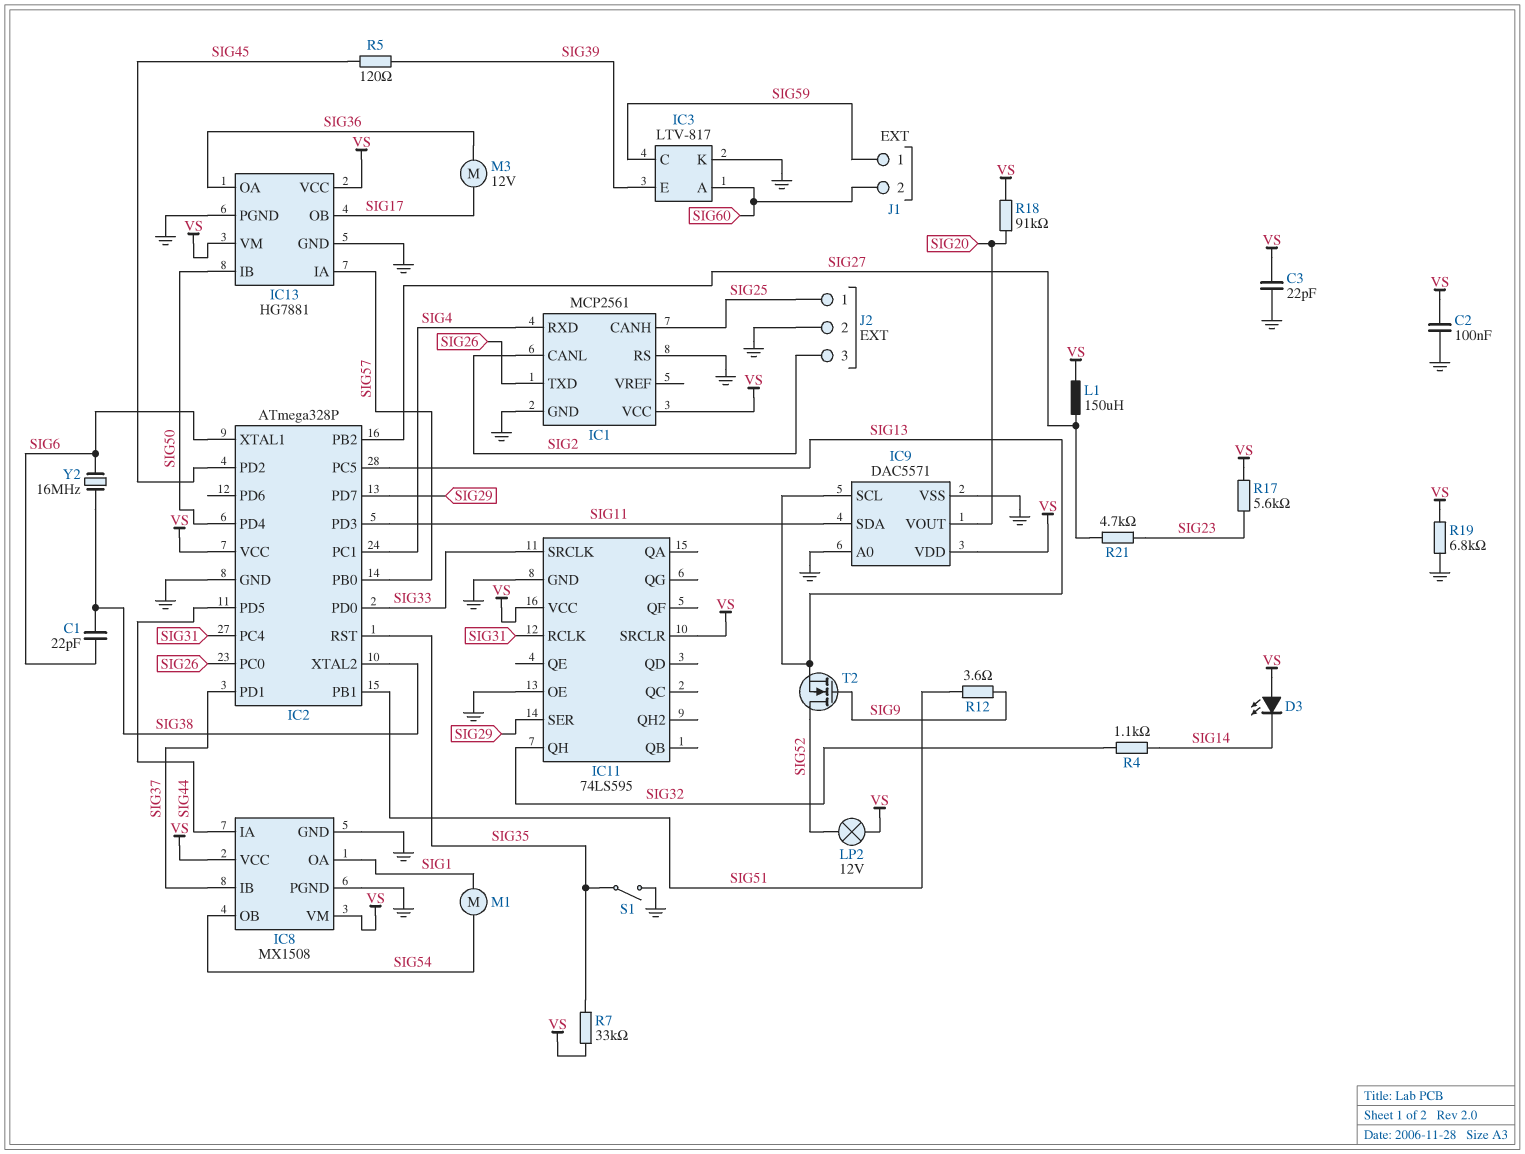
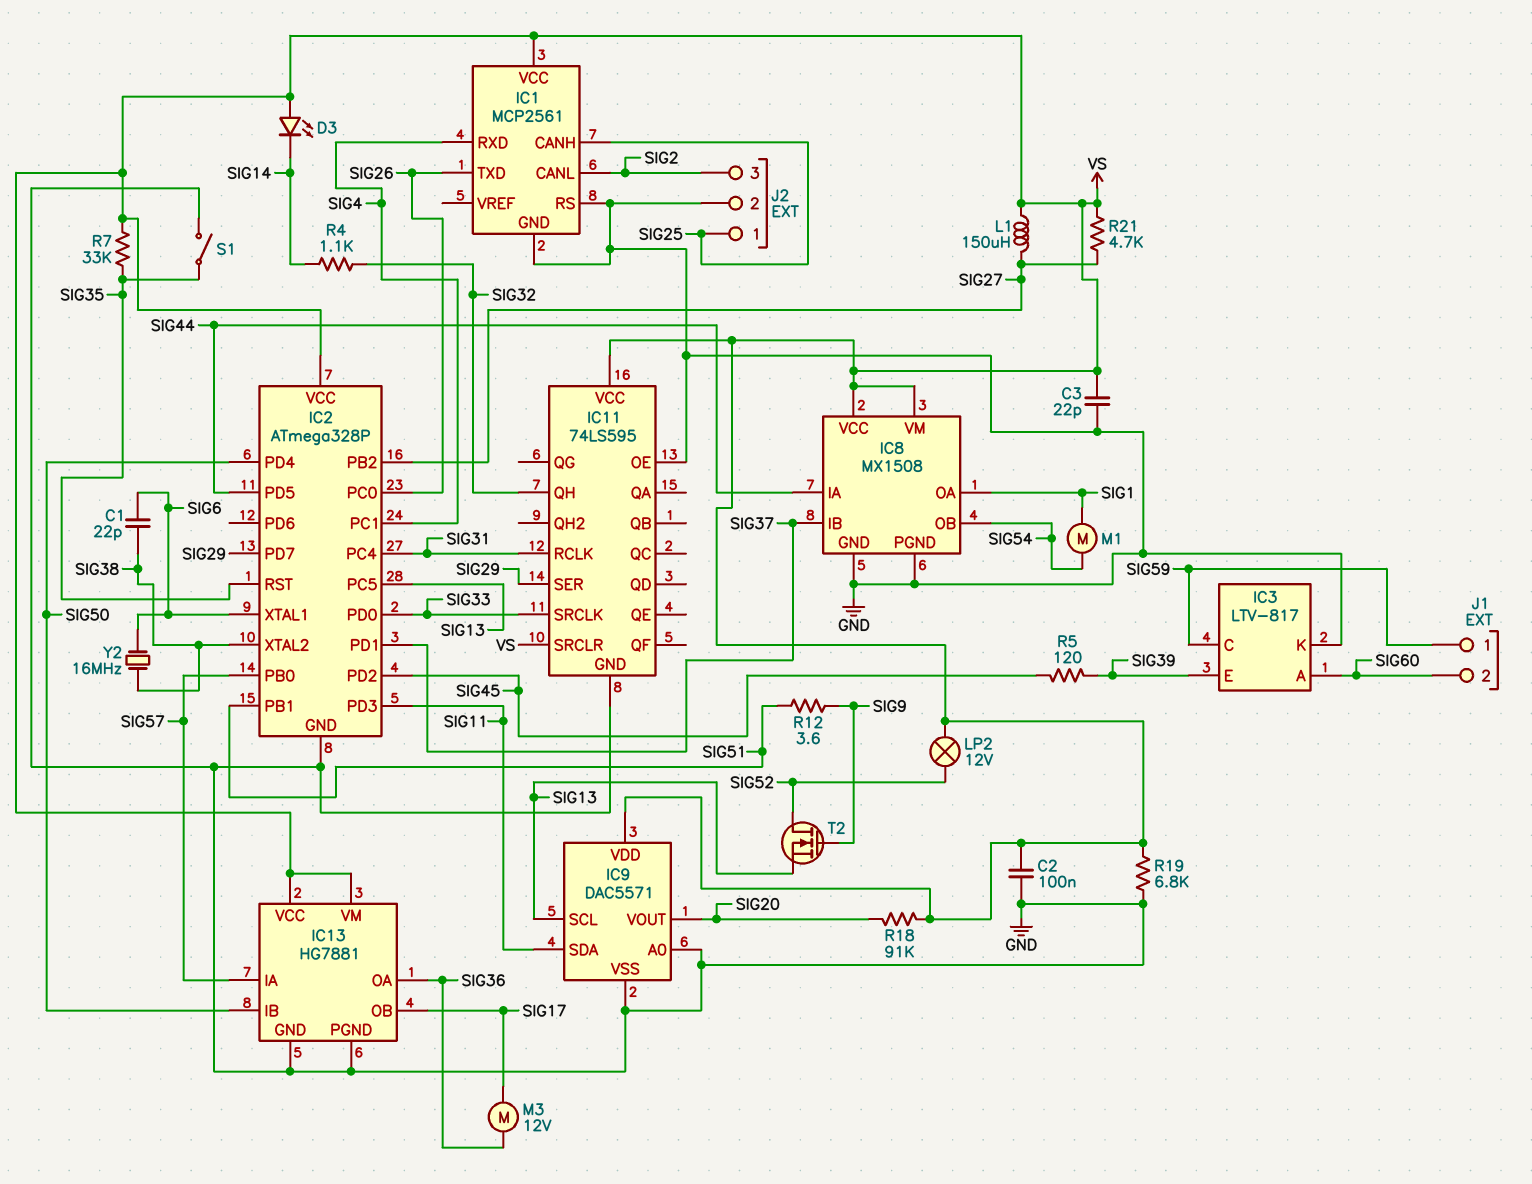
R17: 5.6k (SIG23, VS) -> none
R21: 4.7k (SIG23, SIG27) -> 4.7k (SIG27, VS)

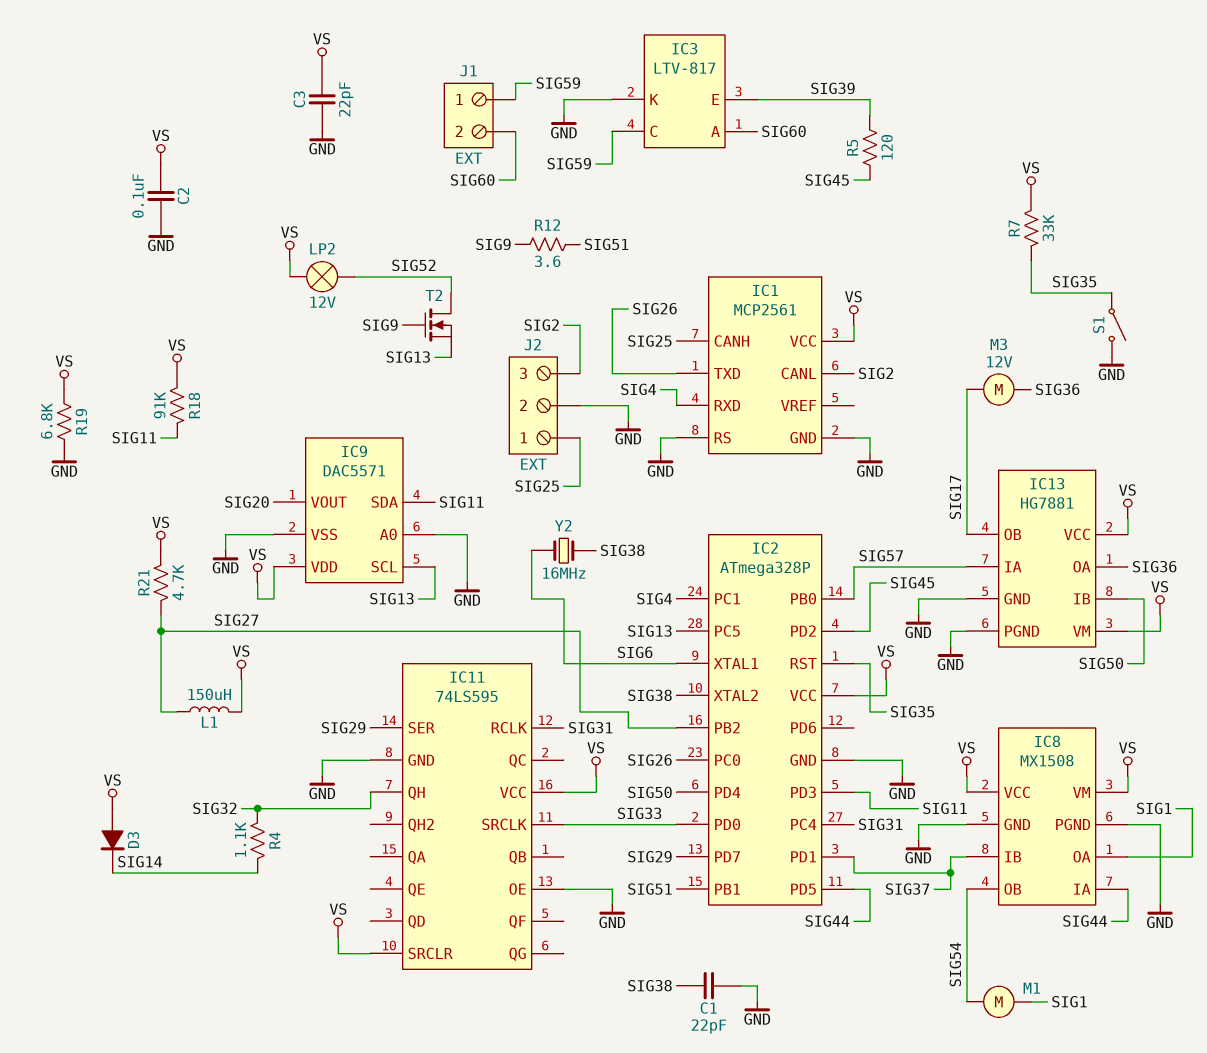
C1: 22pF (SIG6, SIG38) -> 22pF (GND, SIG38)
D3: LED (A VS, K SIG14) -> diode (A VS, K SIG14)
R18: 91k (SIG20, VS) -> 91k (SIG11, VS)

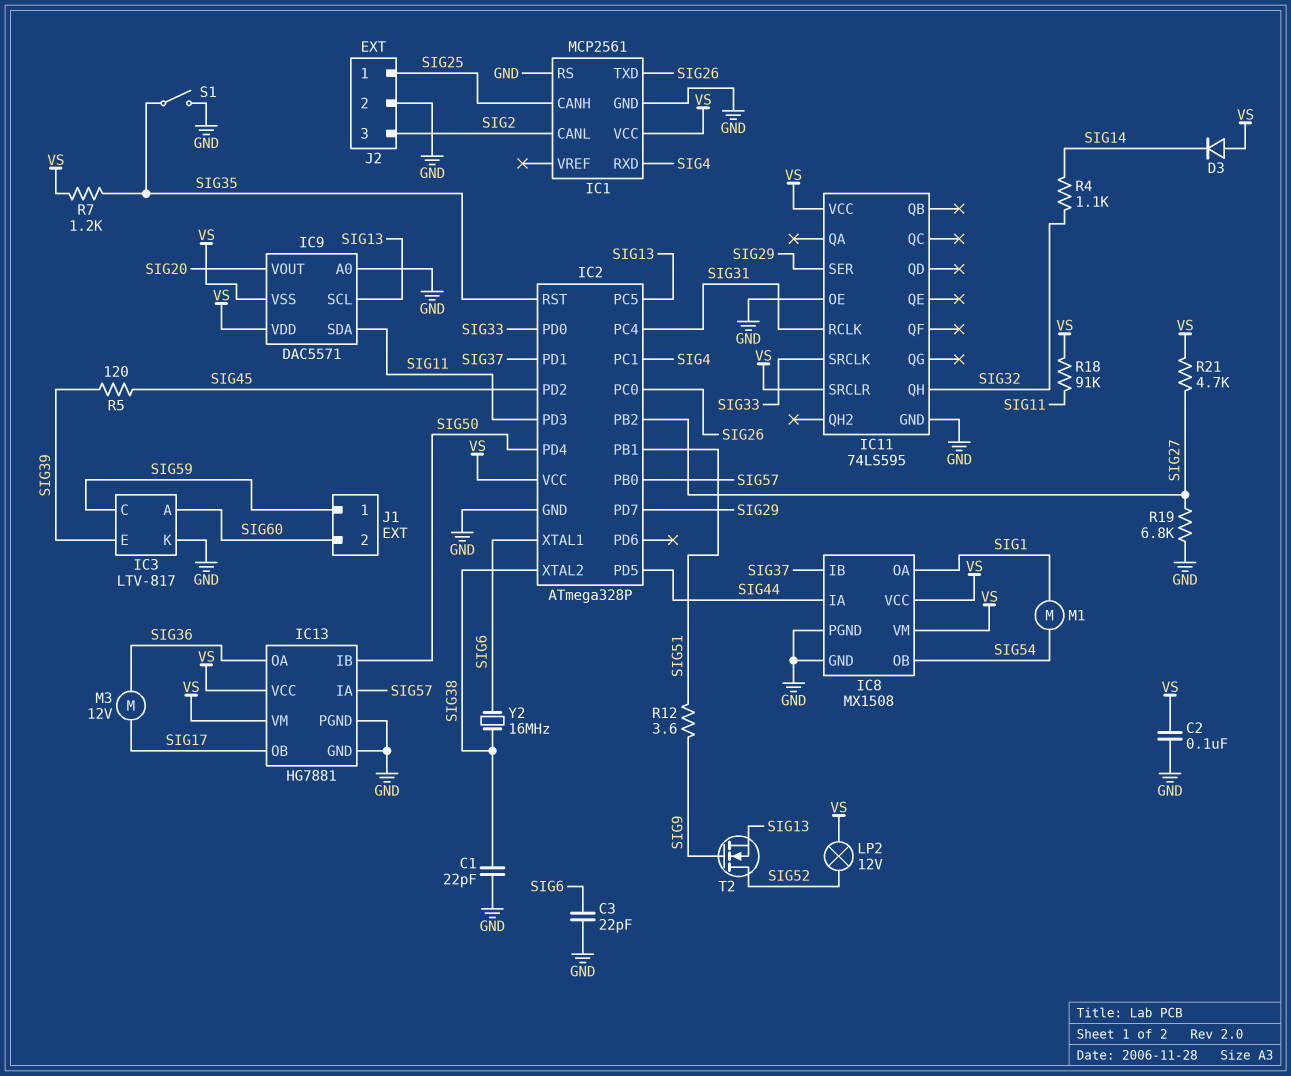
C3: 22pF (GND, VS) -> 22pF (GND, SIG6)
IC9 pin VSS: GND -> VS
L1: 150uH (SIG27, VS) -> none
R7: 33k (SIG35, VS) -> 1.2k (SIG35, VS)
R19: 6.8k (GND, VS) -> 6.8k (GND, SIG27)

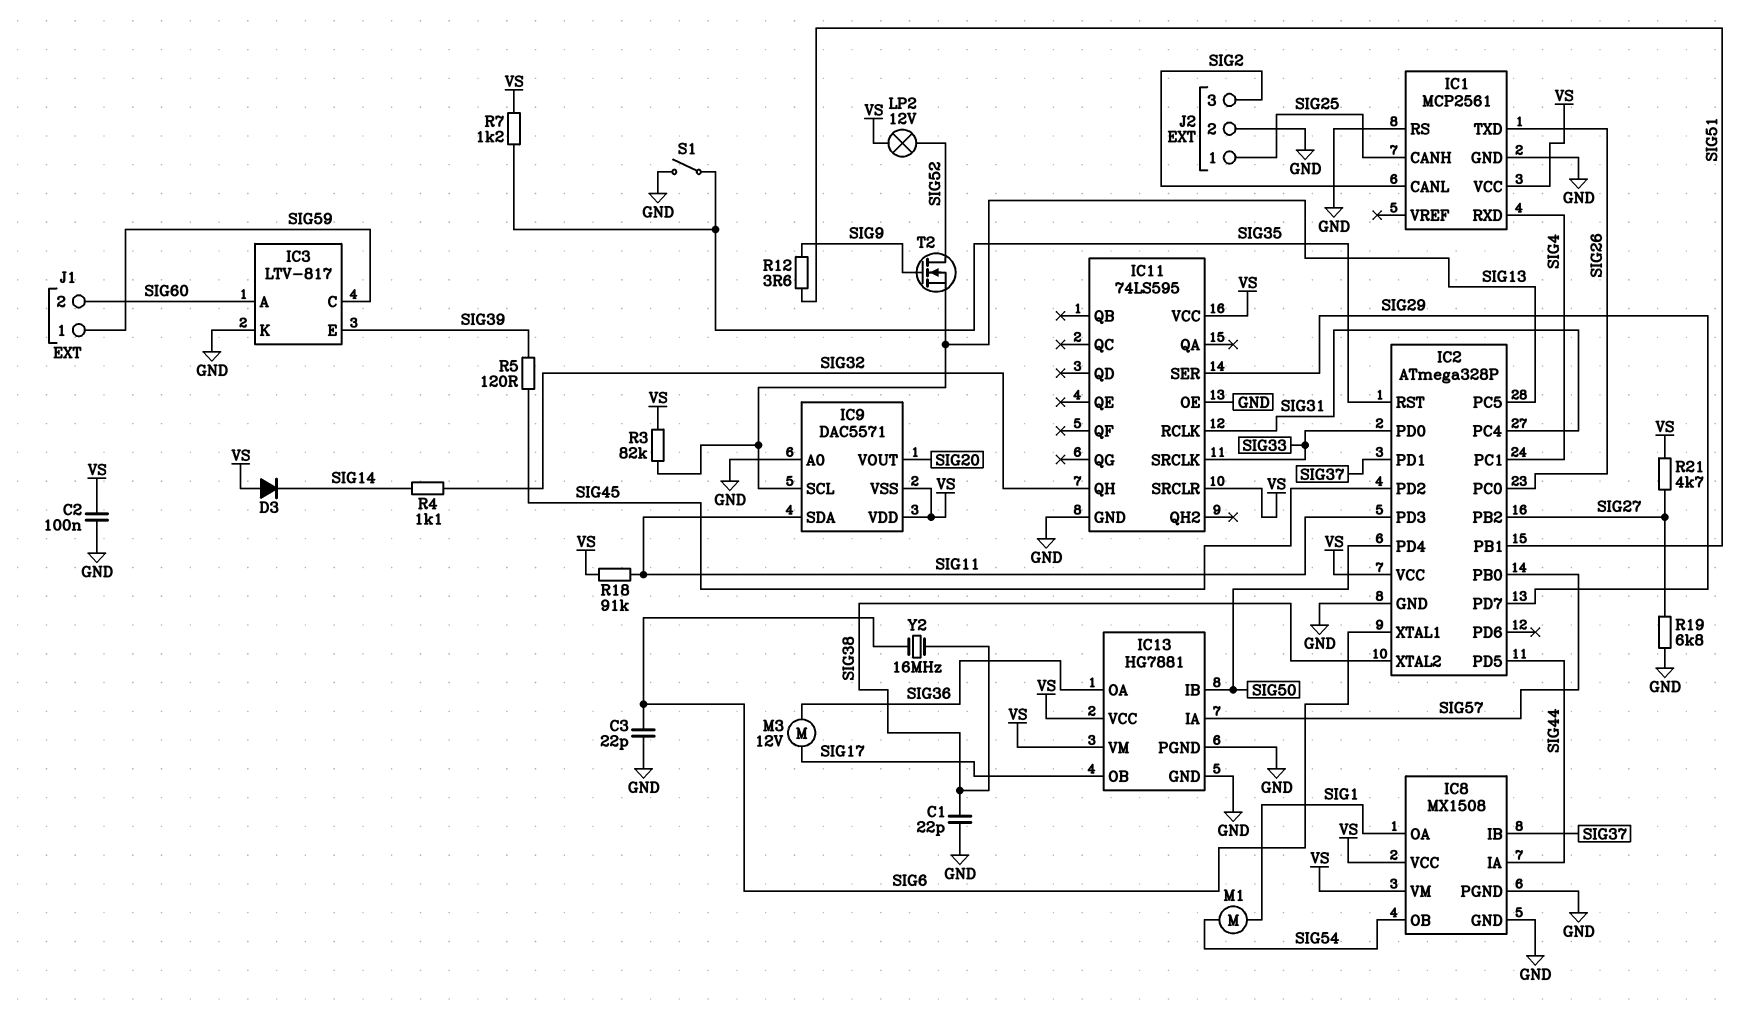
R3: none -> 82k (SIG13, VS)

